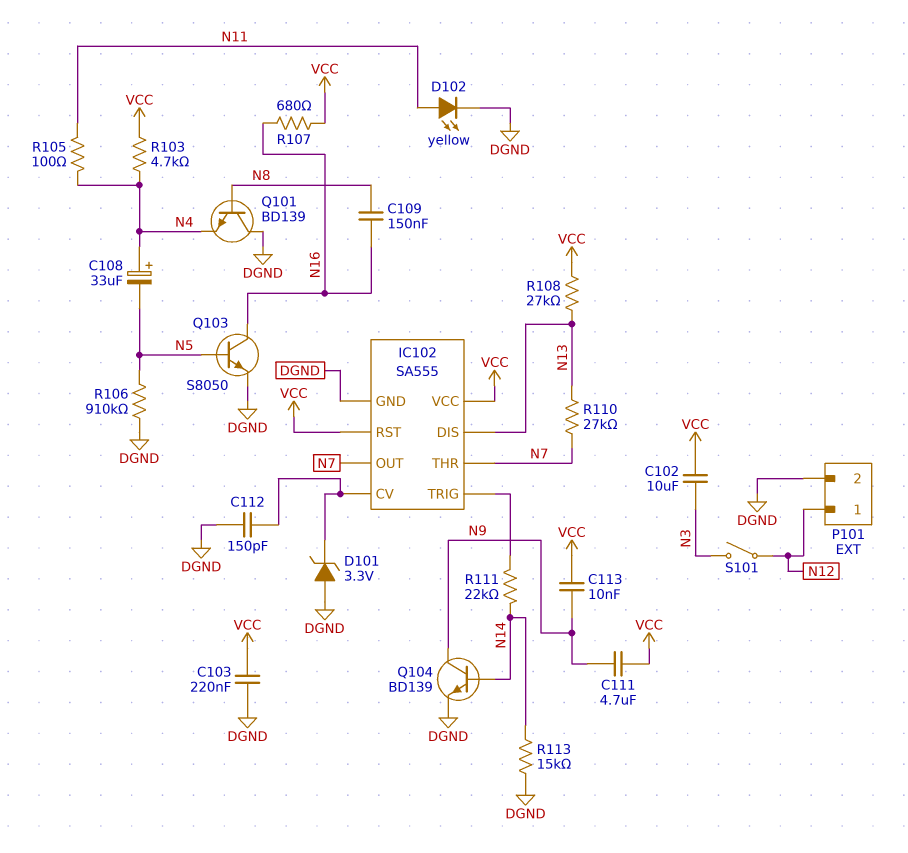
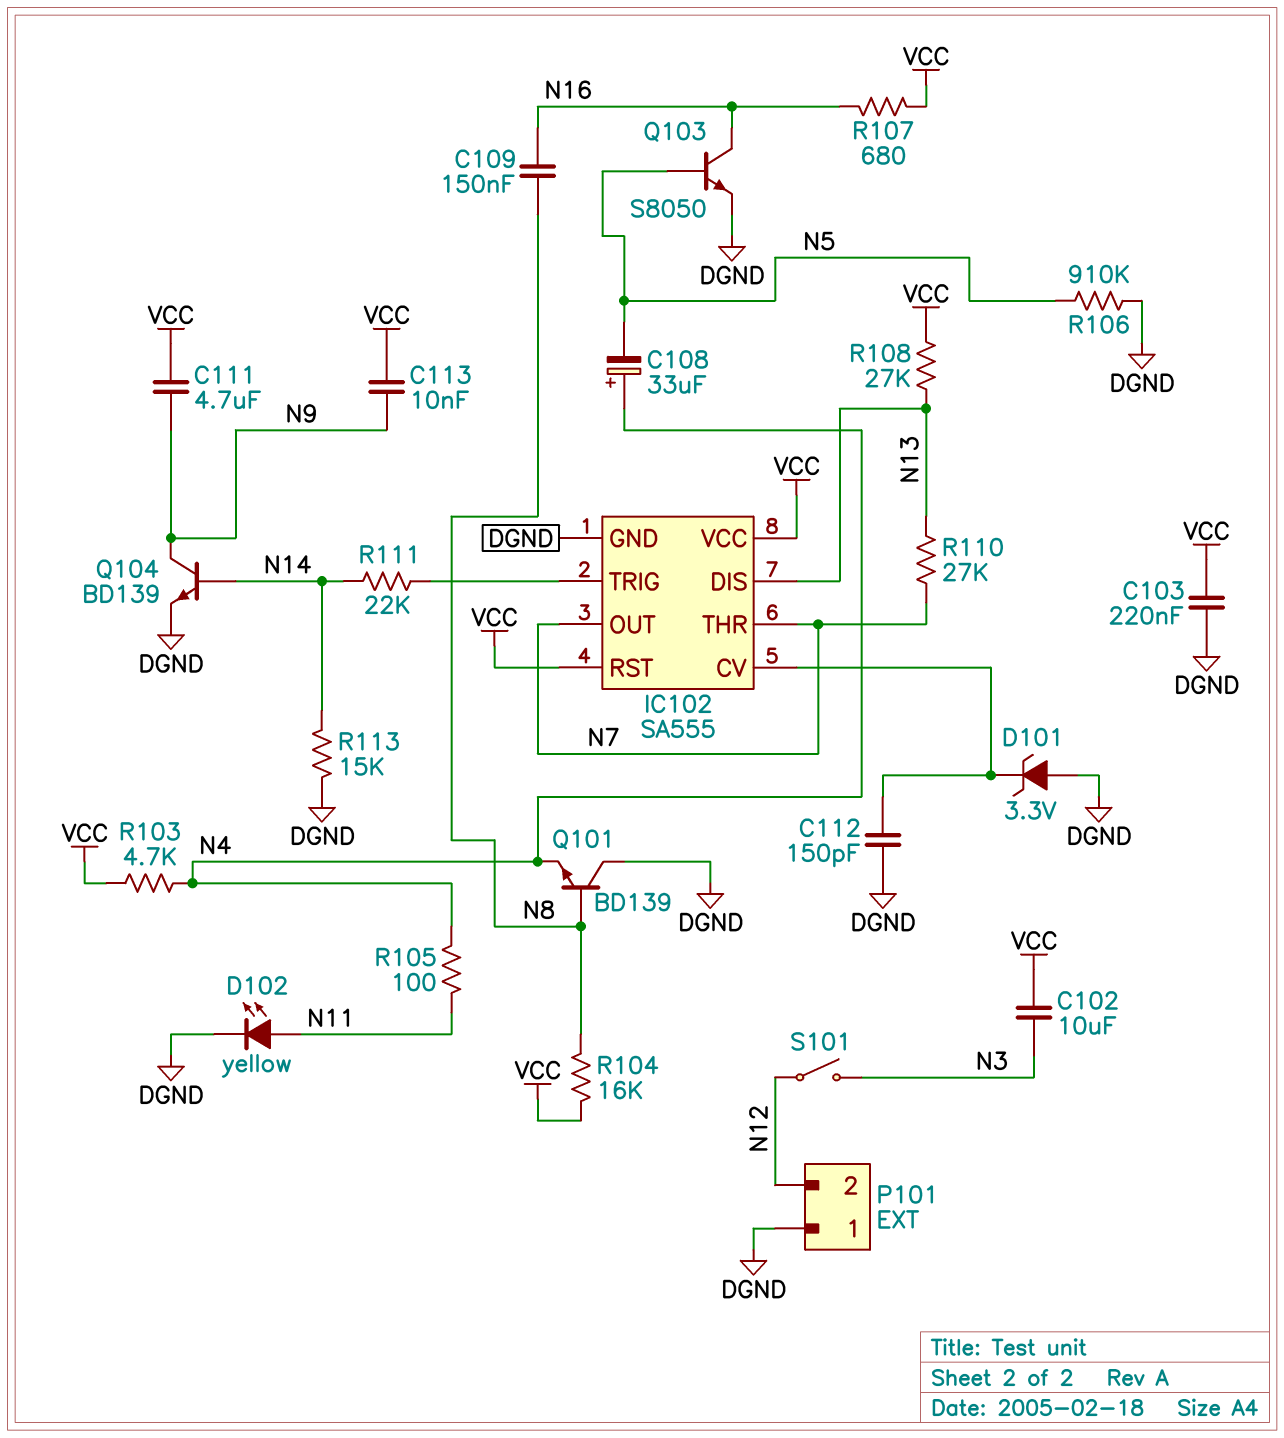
P101 pin 1: N12 -> DGND
P101 pin 2: DGND -> N12
R104: none -> 16k (N8, VCC)

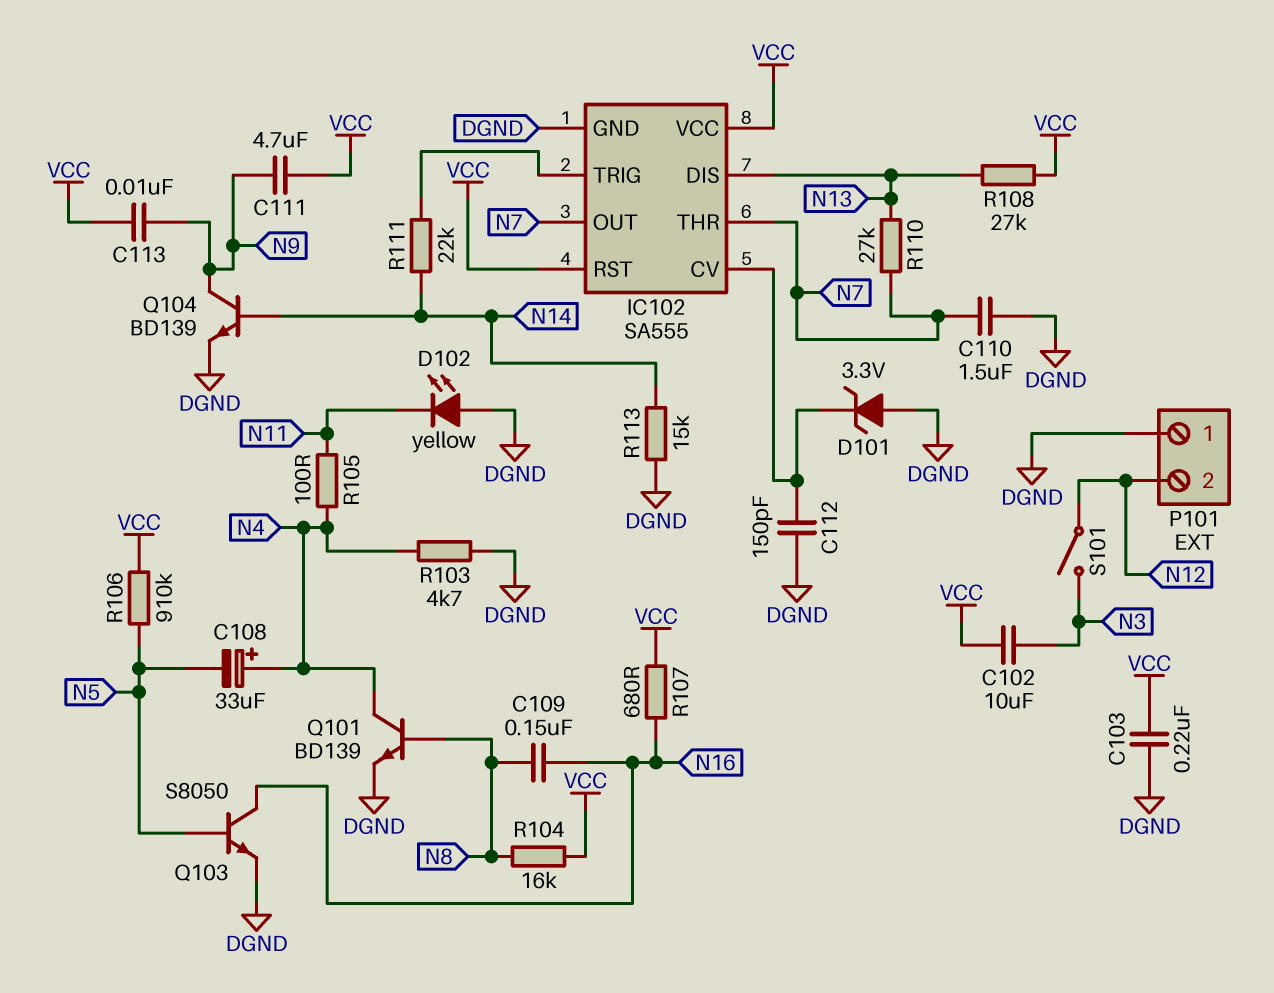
C110: none -> 1.5uF (DGND, N7)
D102: LED yellow (A N11, K DGND) -> LED yellow (A DGND, K N11)
Q101: NPN BD139 (B N8, C DGND, E N4) -> NPN BD139 (B N8, C N4, E DGND)
R103: 4.7k (N4, VCC) -> 4.7k (DGND, N4)
R106: 910k (DGND, N5) -> 910k (N5, VCC)

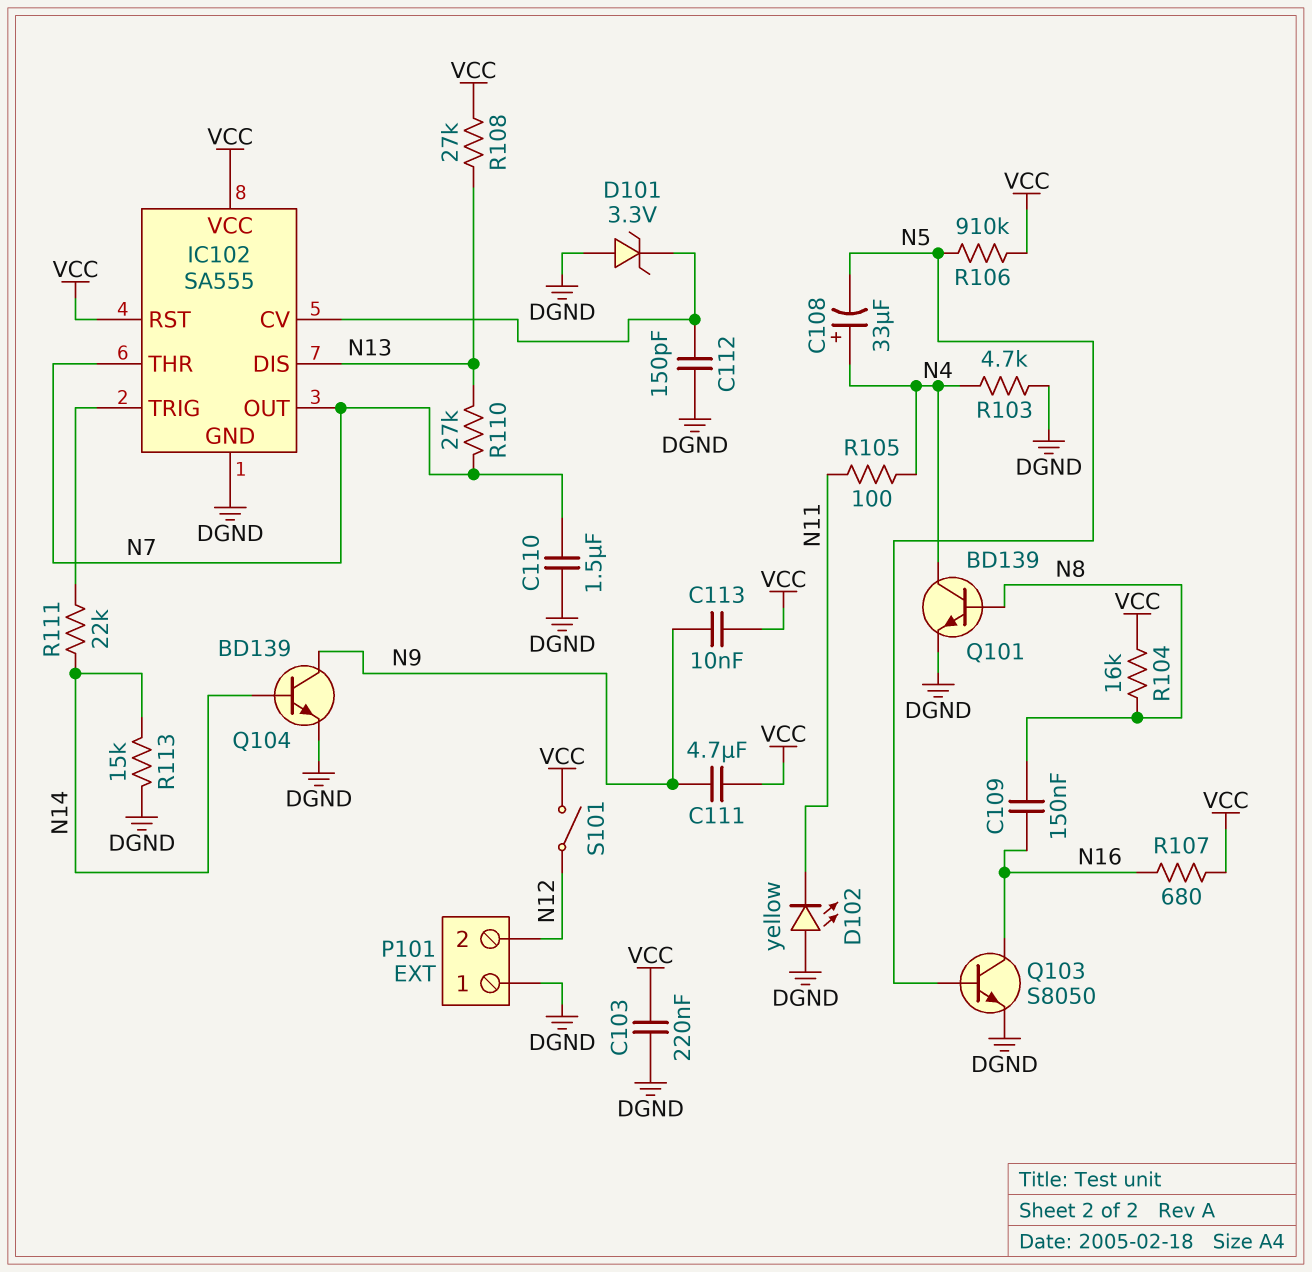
C102: 10uF (N3, VCC) -> none
S101: switch (N3, N12) -> switch (N12, VCC)

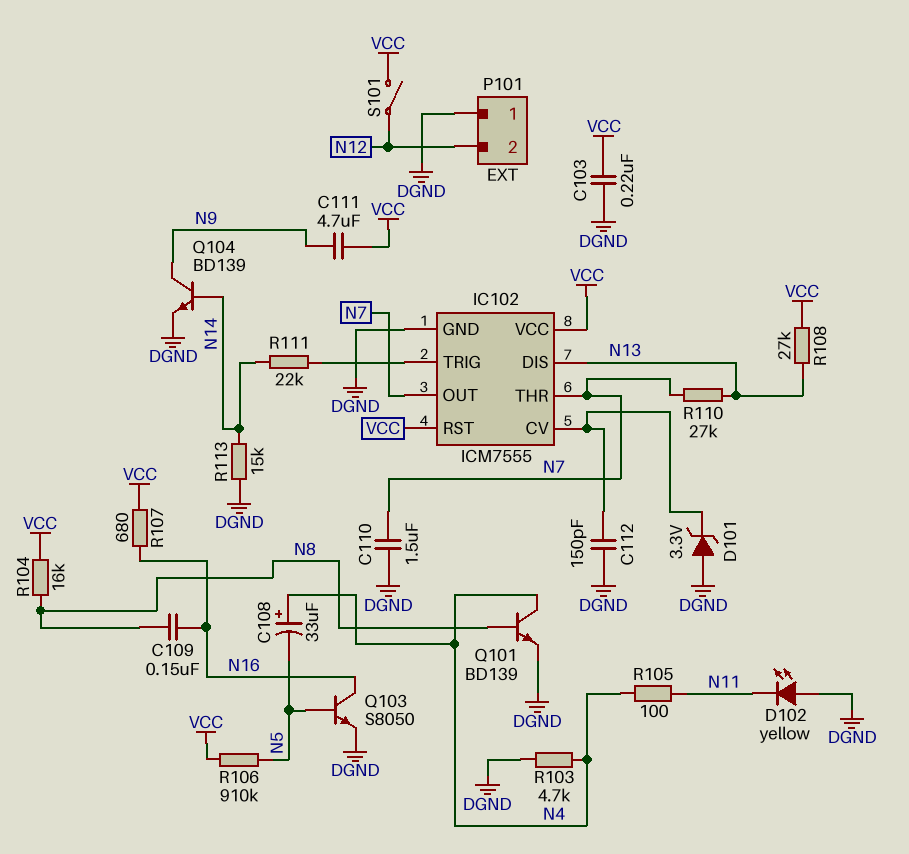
C113: 10nF (N9, VCC) -> none
IC102: SA555 -> ICM7555

